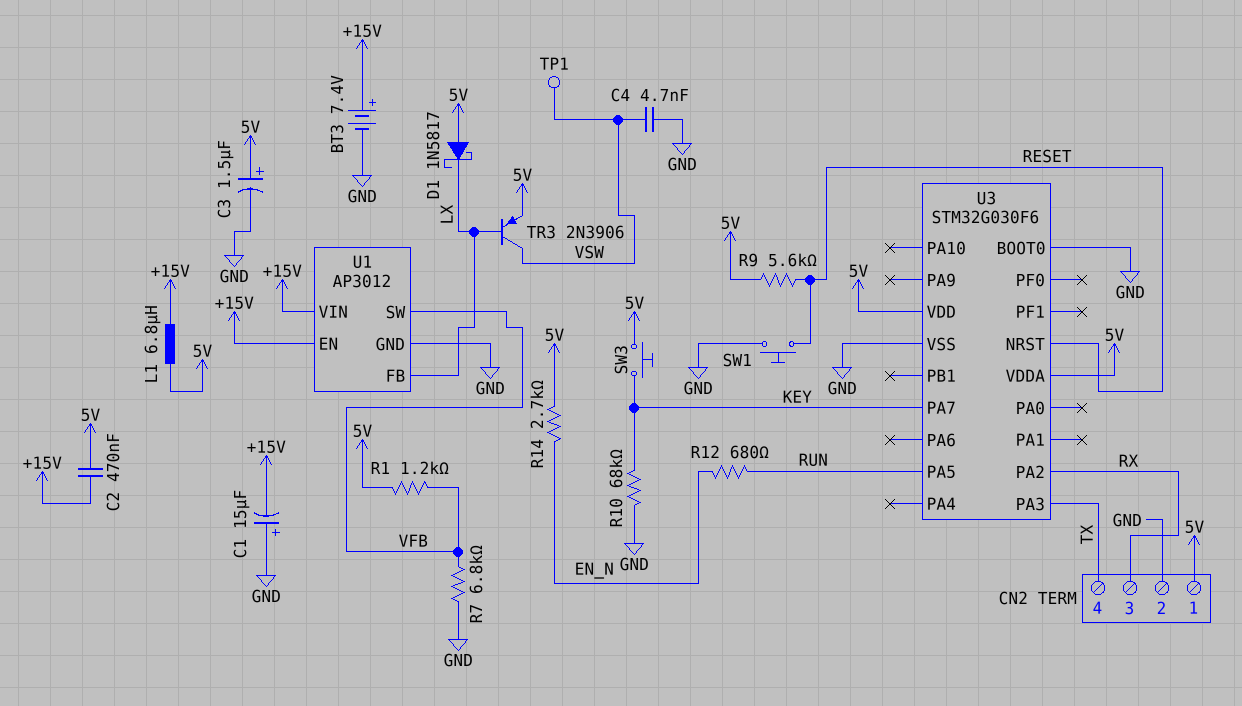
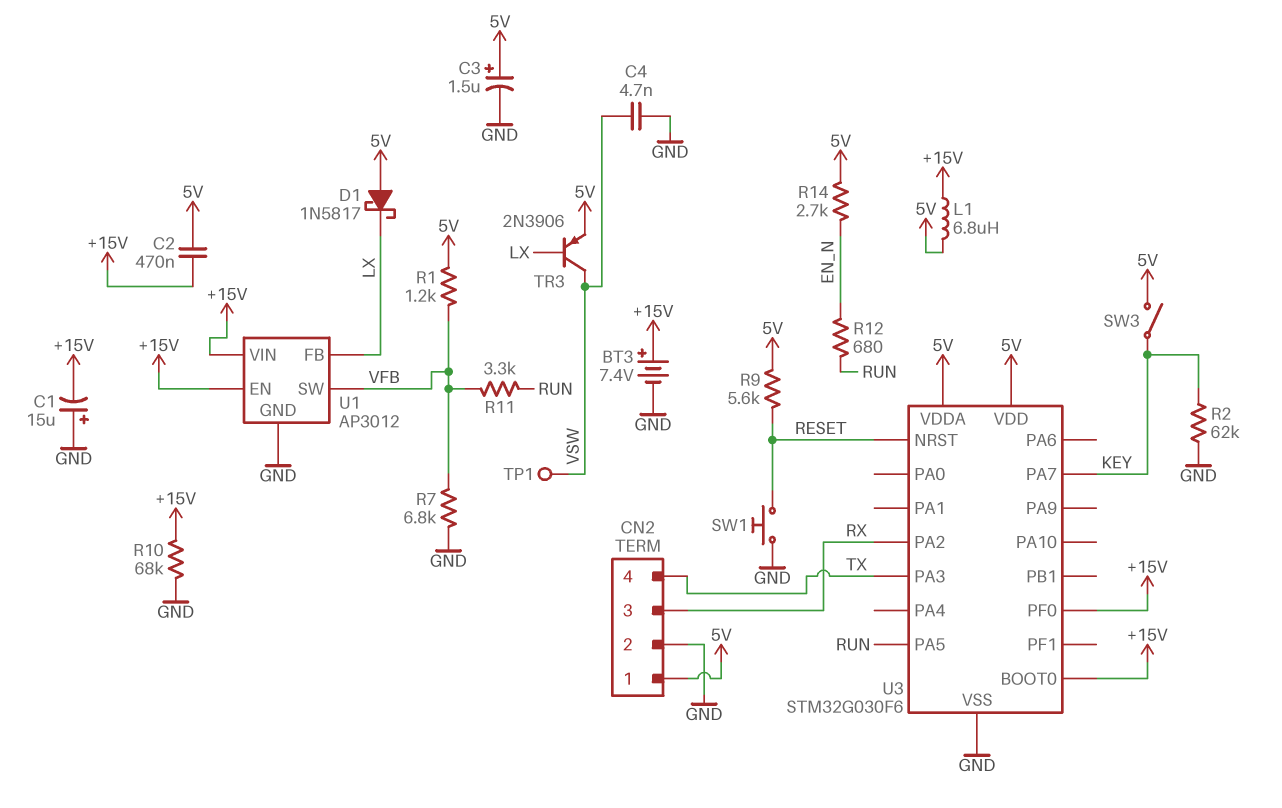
R2: none -> 62k (GND, KEY)
R10: 68k (GND, KEY) -> 68k (+15V, GND)
R11: none -> 3.3k (RUN, VFB)
SW3: button (5V, KEY) -> switch (5V, KEY)
U3 pin BOOT0: GND -> +15V
U3 pin PF0: none -> +15V

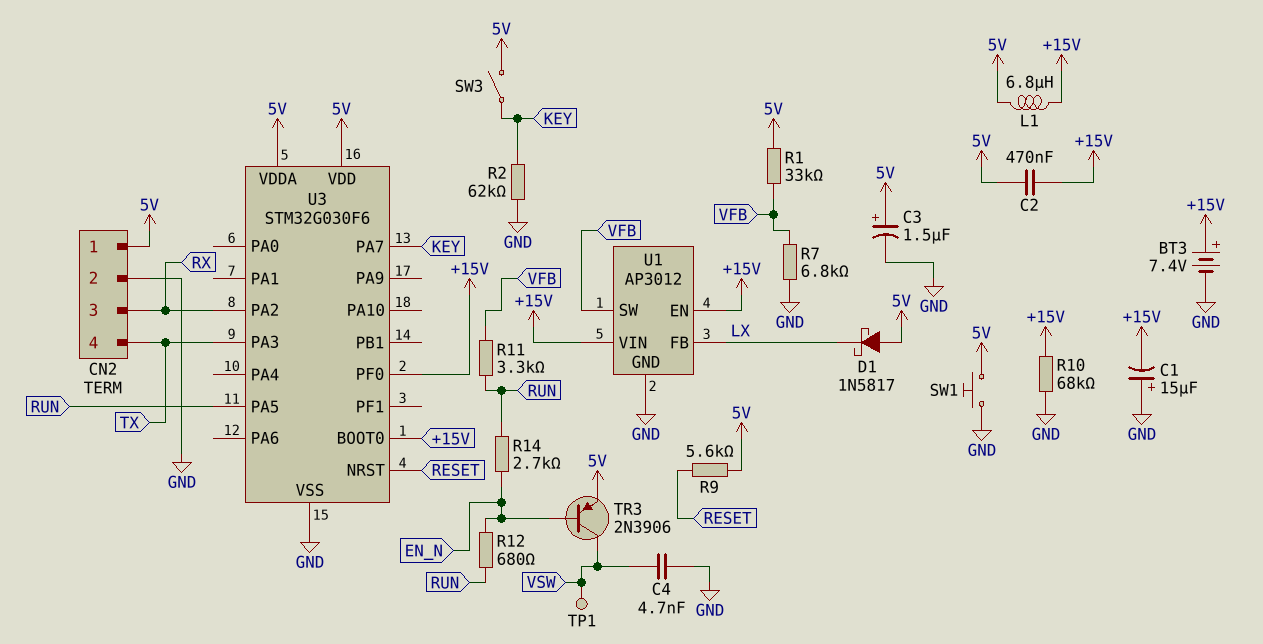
R1: 1.2k (5V, VFB) -> 33k (5V, VFB)
R14: 2.7k (5V, EN_N) -> 2.7k (EN_N, RUN)
SW1: button (GND, RESET) -> button (5V, GND)
TR3: PNP 2N3906 (B LX, C VSW, E 5V) -> PNP 2N3906 (B EN_N, C VSW, E 5V)

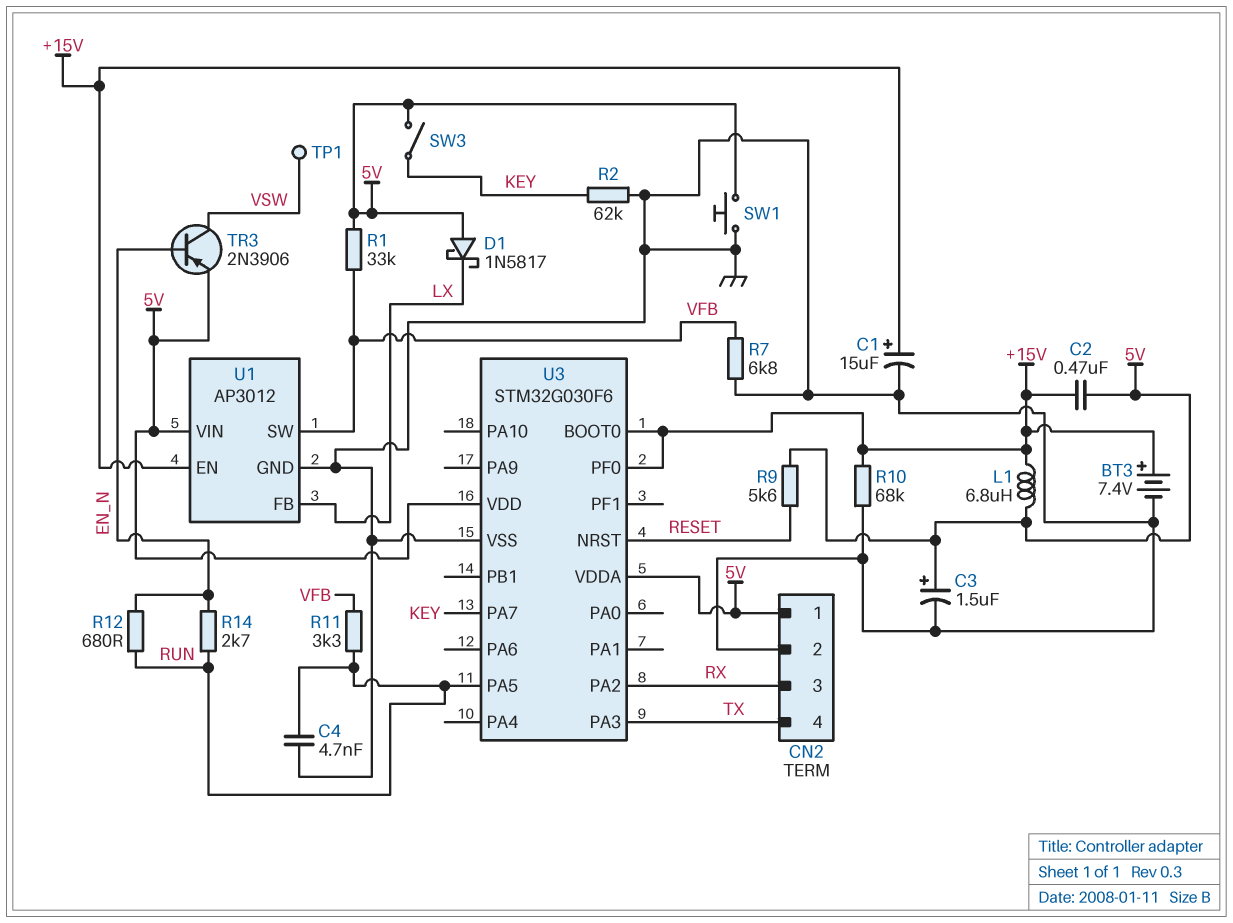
C1: 15uF (plus GND, minus +15V) -> 15uF (plus +15V, minus GND)
C4: 4.7nF (GND, VSW) -> 4.7nF (GND, RUN)
U1 pin VIN: +15V -> 5V

